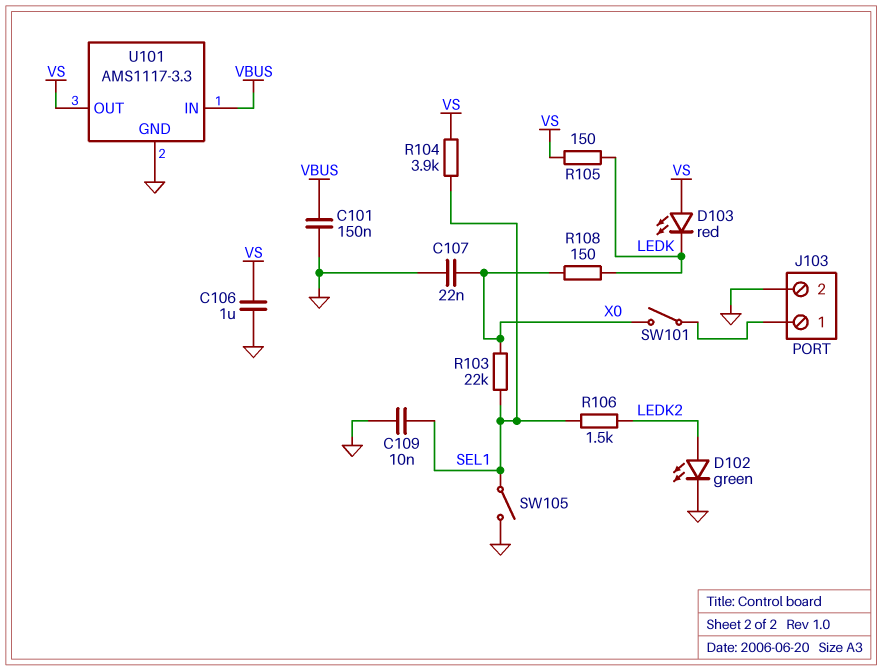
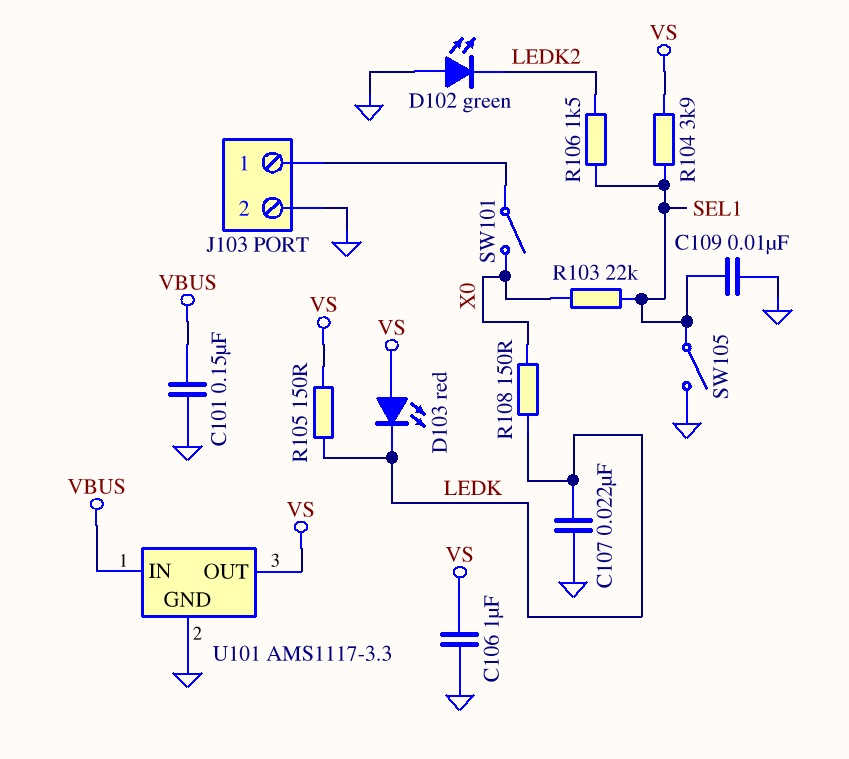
C107: 22nF (GND, X0) -> 22nF (GND, LEDK)
D102: LED green (A LEDK2, K GND) -> LED green (A GND, K LEDK2)

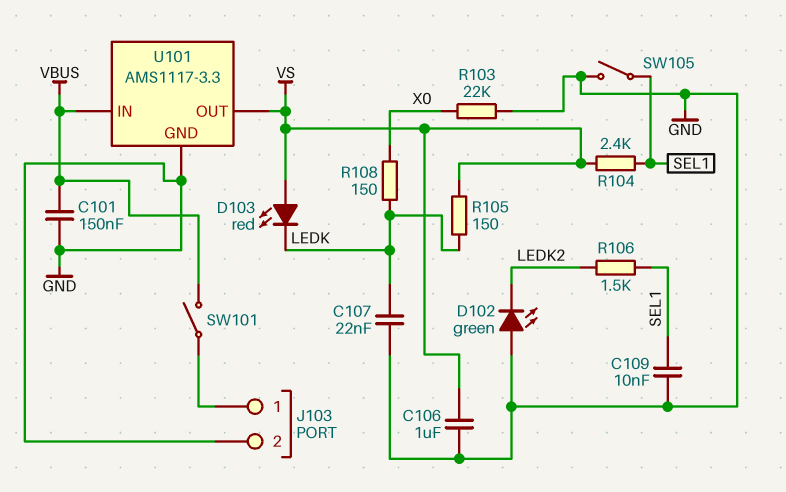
R103: 22k (SEL1, X0) -> 22k (GND, X0)
R104: 3.9k (SEL1, VS) -> 2.4k (SEL1, VS)
SW101: switch (J103/1, X0) -> switch (J103/1, VBUS)

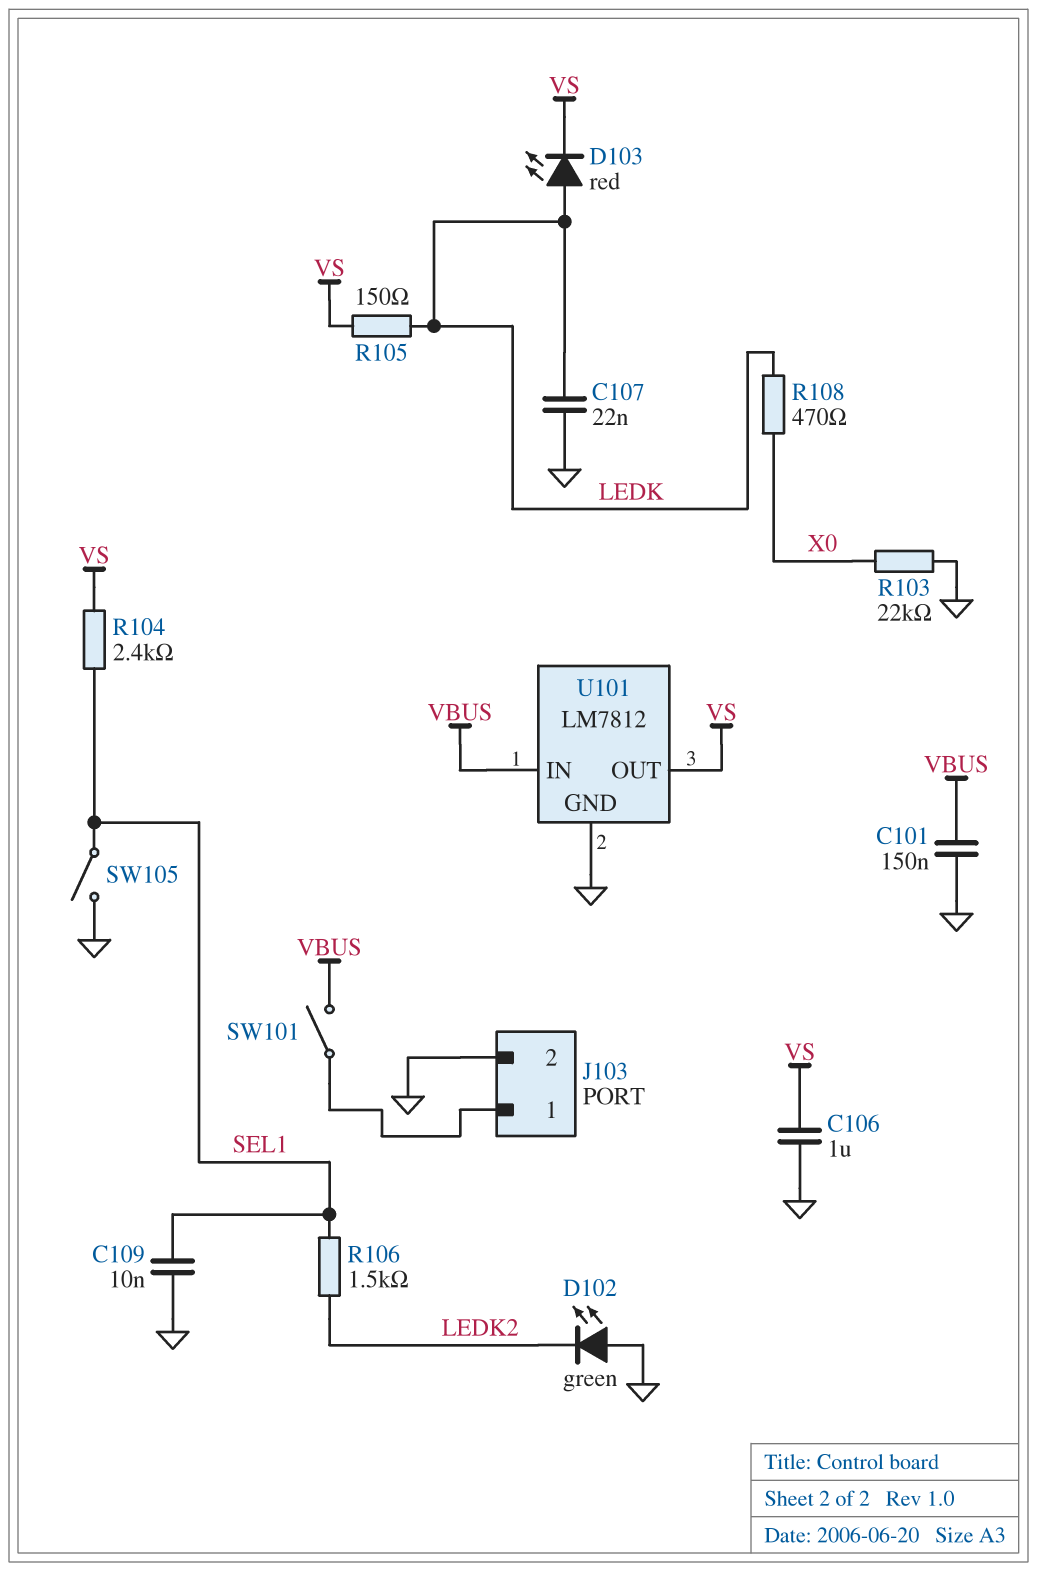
D103: LED red (A VS, K LEDK) -> LED red (A LEDK, K VS)
R108: 150 (LEDK, X0) -> 470 (LEDK, X0)
U101: AMS1117-3.3 -> LM7812

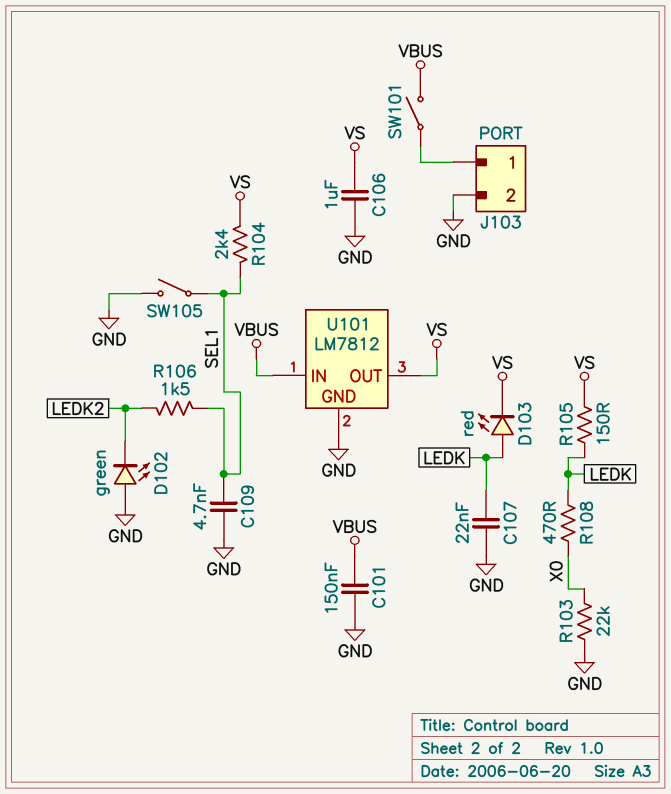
C109: 10nF (GND, SEL1) -> 4.7nF (GND, SEL1)

